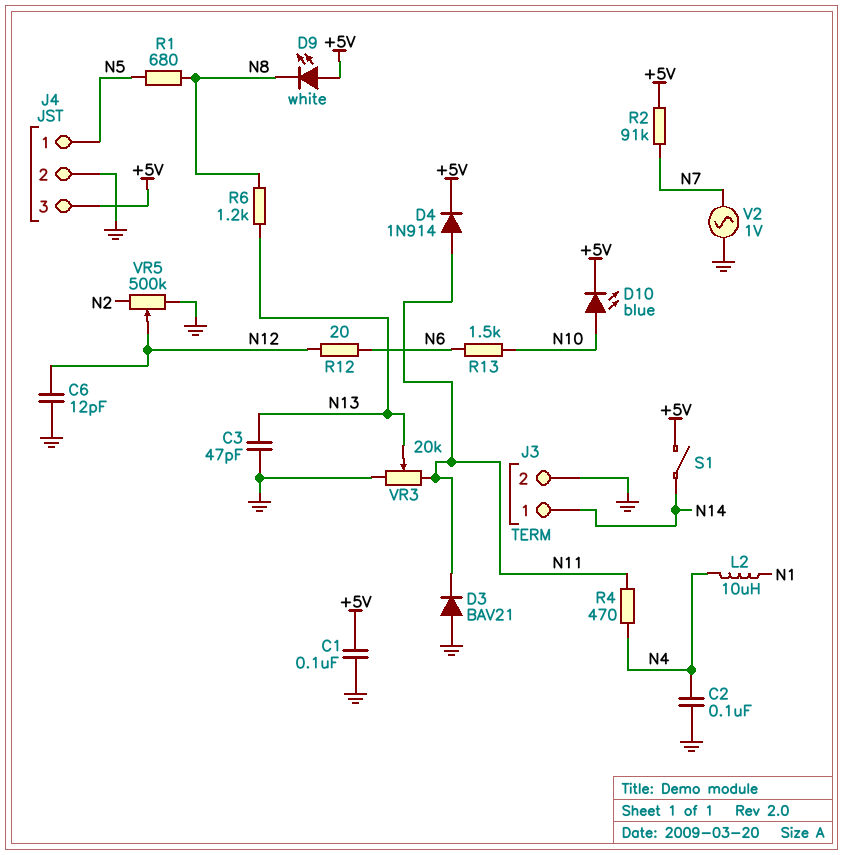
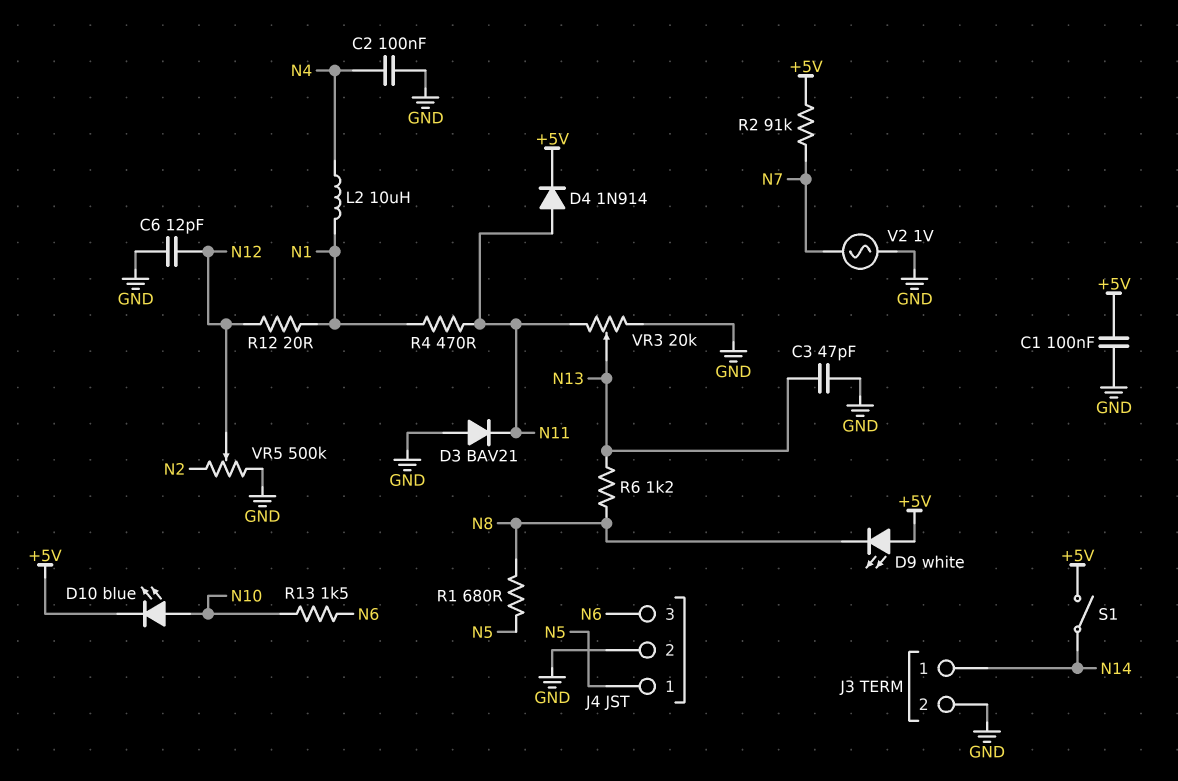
J4 pin 3: +5V -> N6
R4: 470 (N4, N11) -> 470 (N1, N11)
R12: 20 (N6, N12) -> 20 (N1, N12)

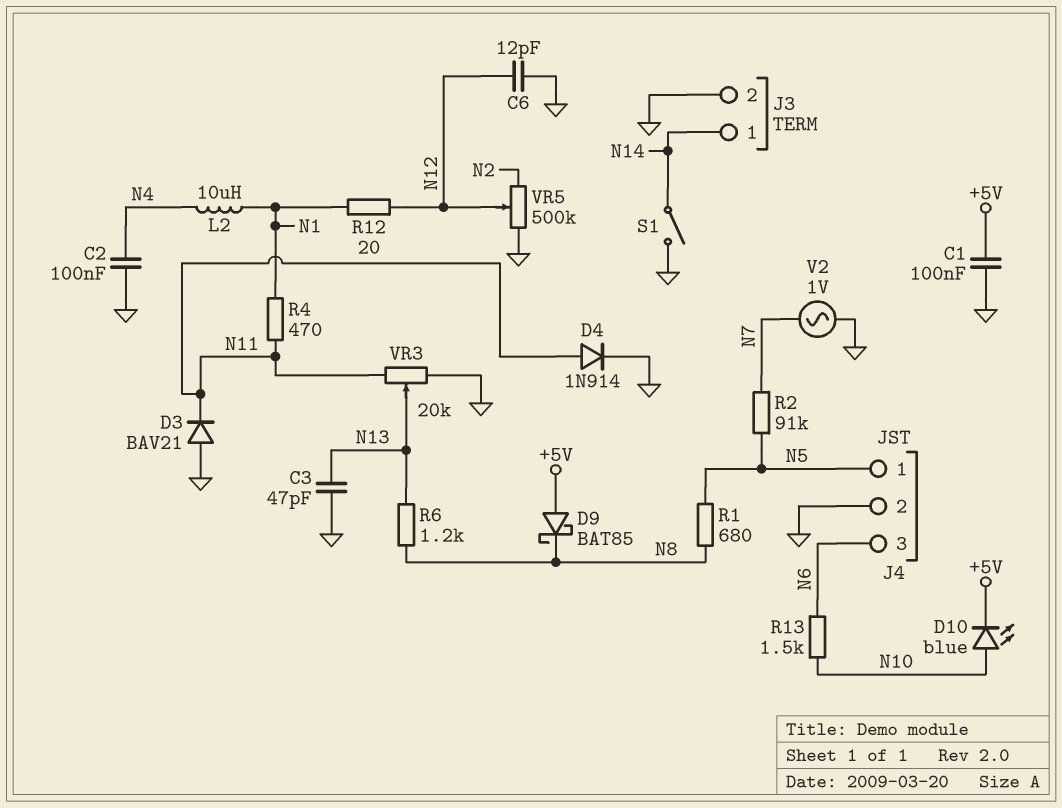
D4: diode 1N914 (A N11, K +5V) -> diode 1N914 (A N11, K GND)
D9: LED white (A +5V, K N8) -> schottky BAT85 (A +5V, K N8)
R2: 91k (+5V, N7) -> 91k (N5, N7)
S1: switch (+5V, N14) -> switch (GND, N14)

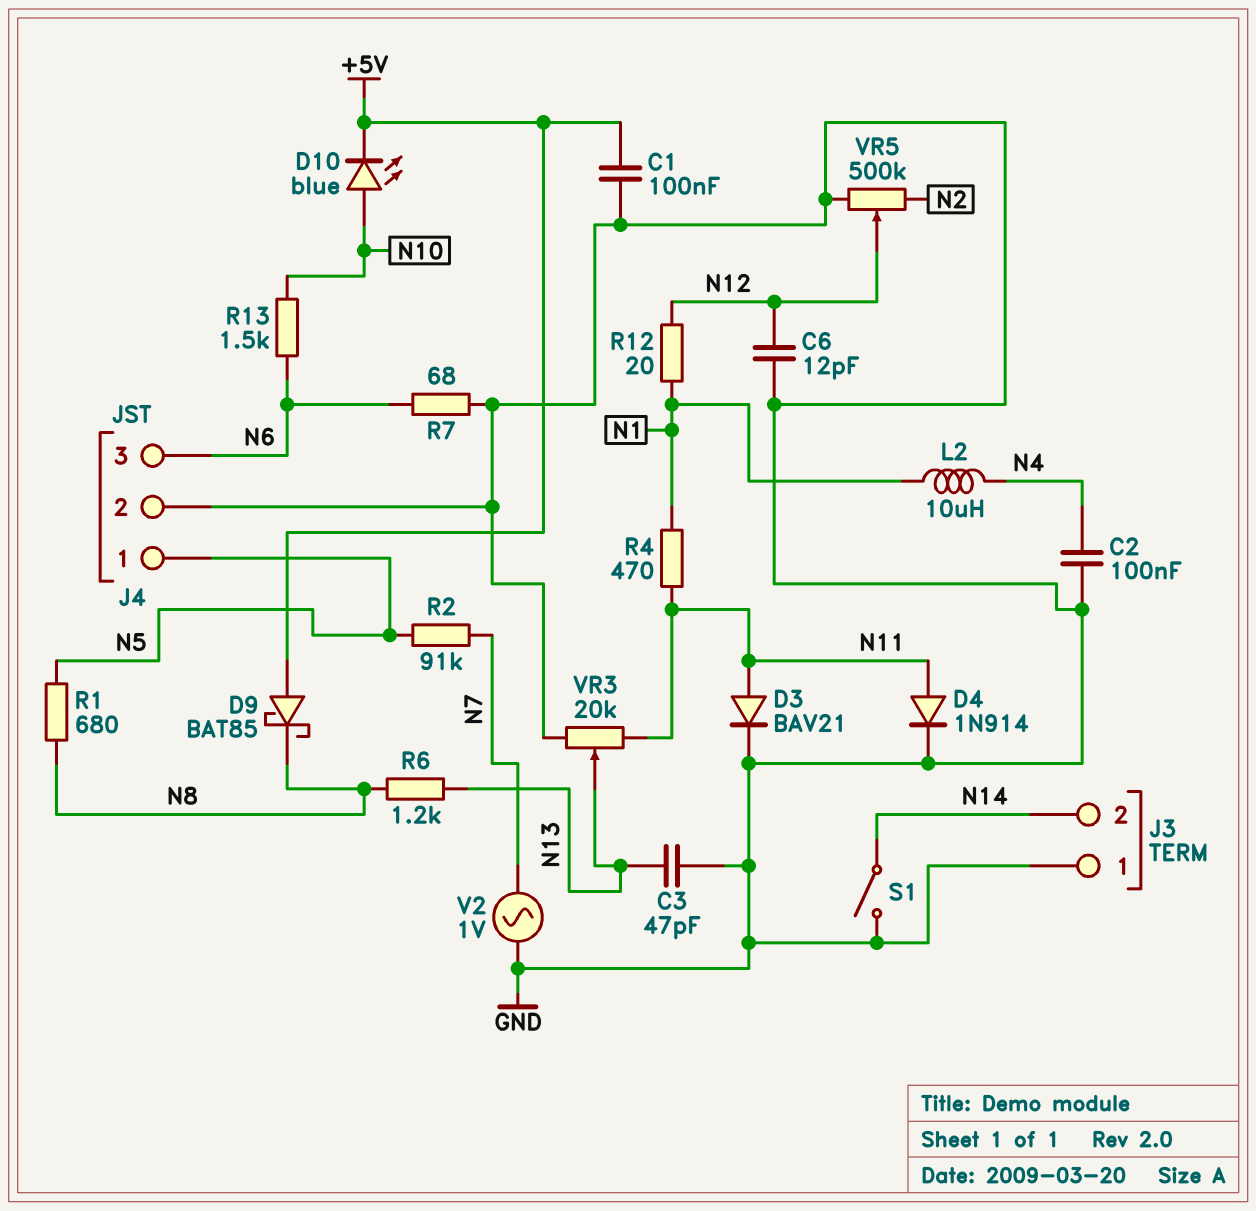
D3: diode BAV21 (A GND, K N11) -> diode BAV21 (A N11, K GND)
J3 pin 1: N14 -> GND
J3 pin 2: GND -> N14
R7: none -> 68 (GND, N6)

